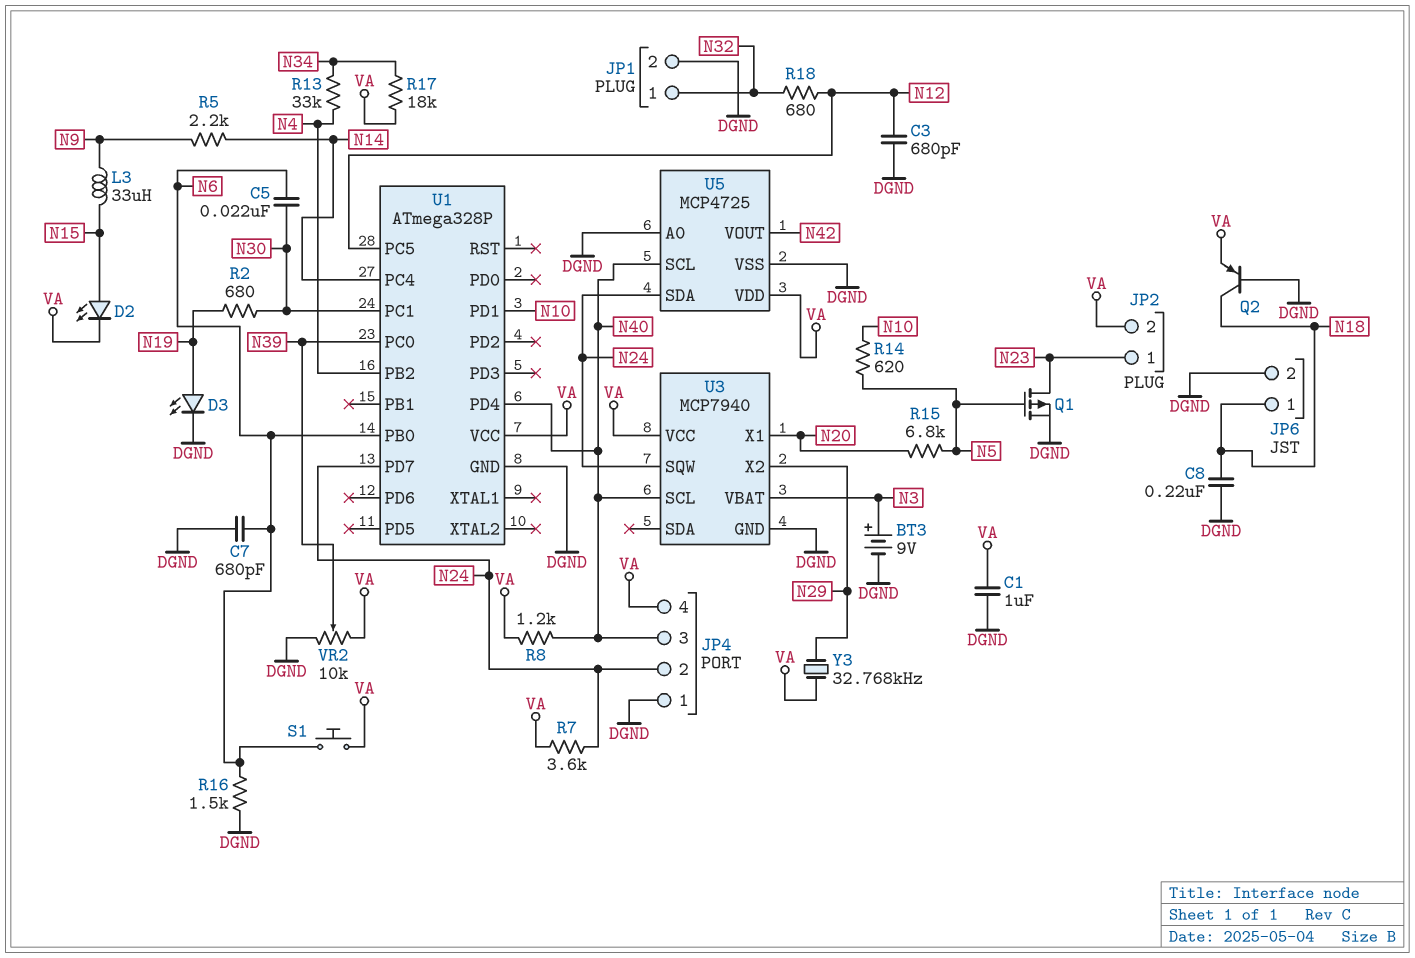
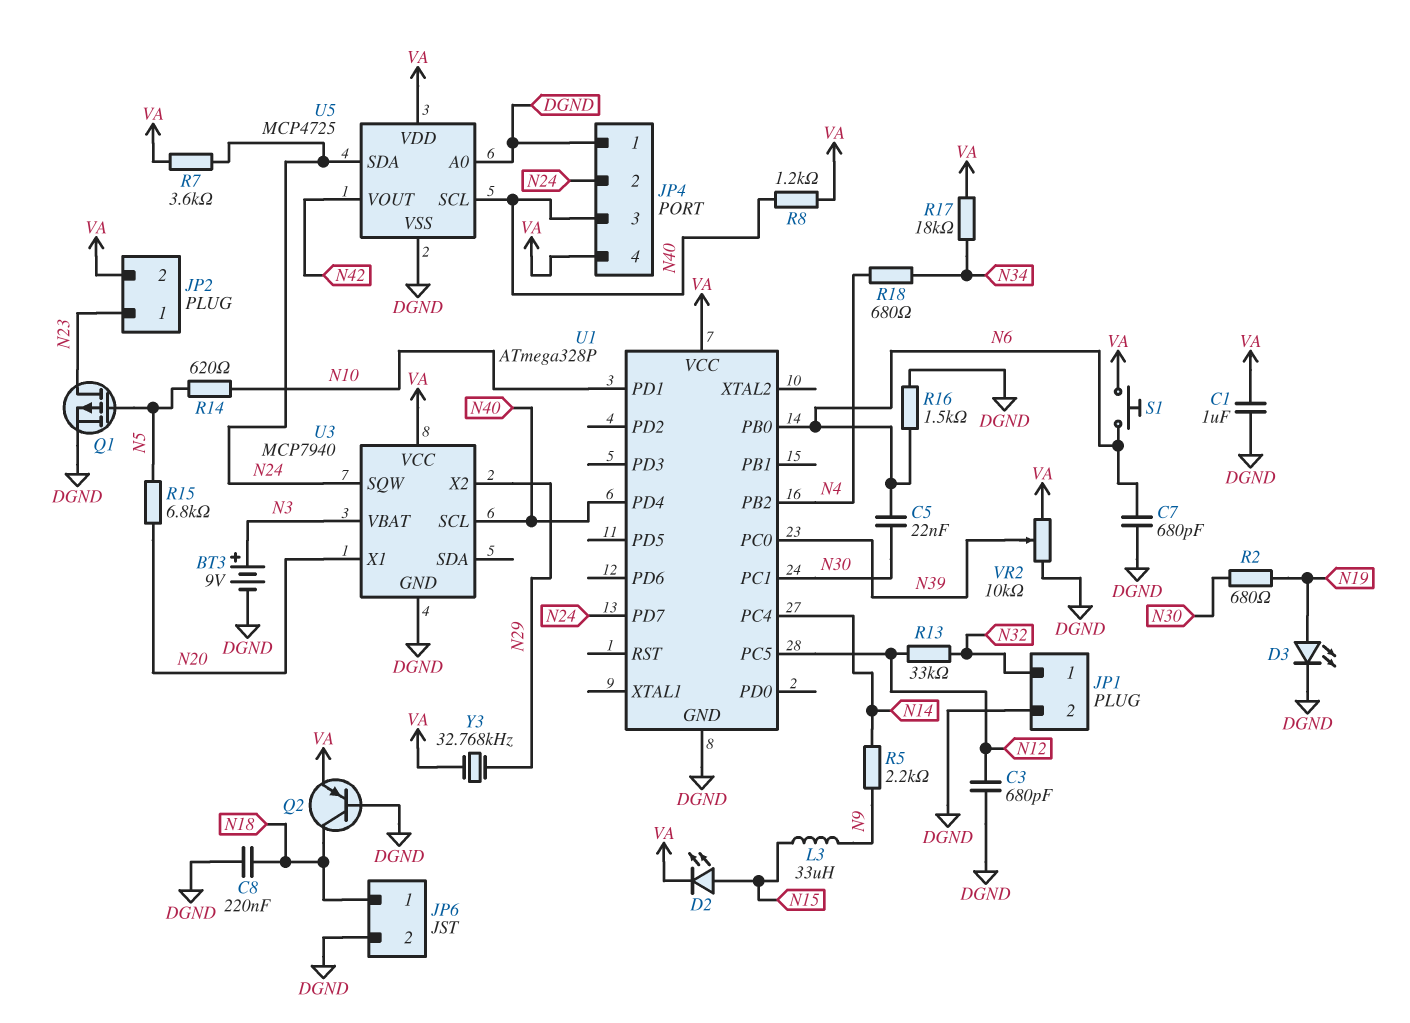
R13: 33k (N4, N34) -> 33k (N12, N32)
R18: 680 (N12, N32) -> 680 (N4, N34)

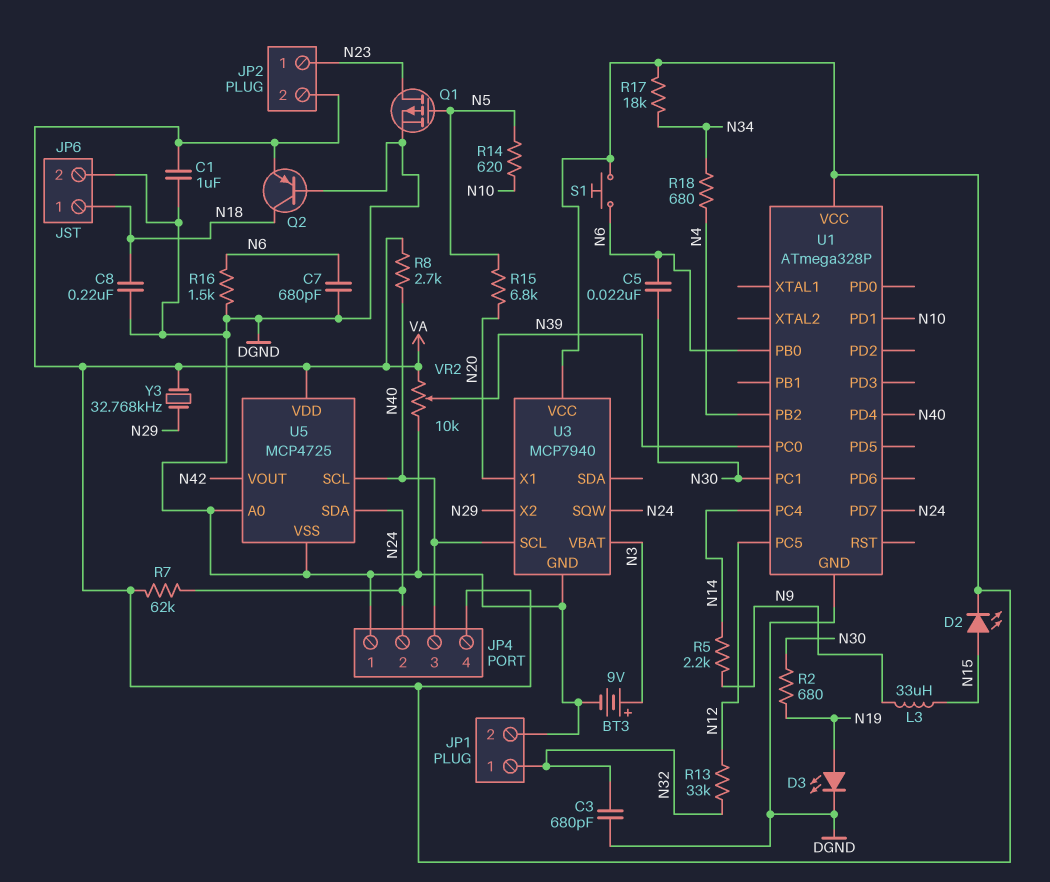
C3: 680pF (DGND, N12) -> 680pF (DGND, N32)
R7: 3.6k (N24, VA) -> 62k (N24, VA)
R8: 1.2k (N40, VA) -> 2.7k (N40, VA)

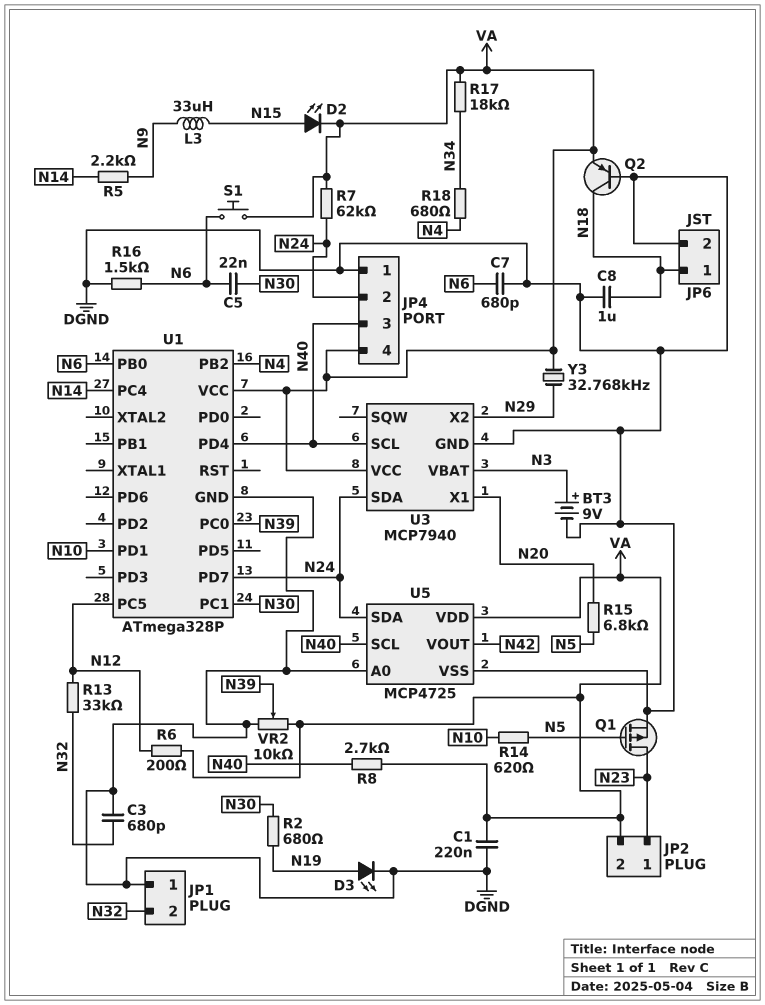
C1: 1uF (DGND, VA) -> 220nF (DGND, VA)
C8: 220nF (DGND, N18) -> 1uF (DGND, N18)
JP1 pin 1: N32 -> DGND
JP1 pin 2: DGND -> N32
R6: none -> 200 (N12, VA)
U3 pin SDA: none -> N24
U3 pin SQW: N24 -> none

